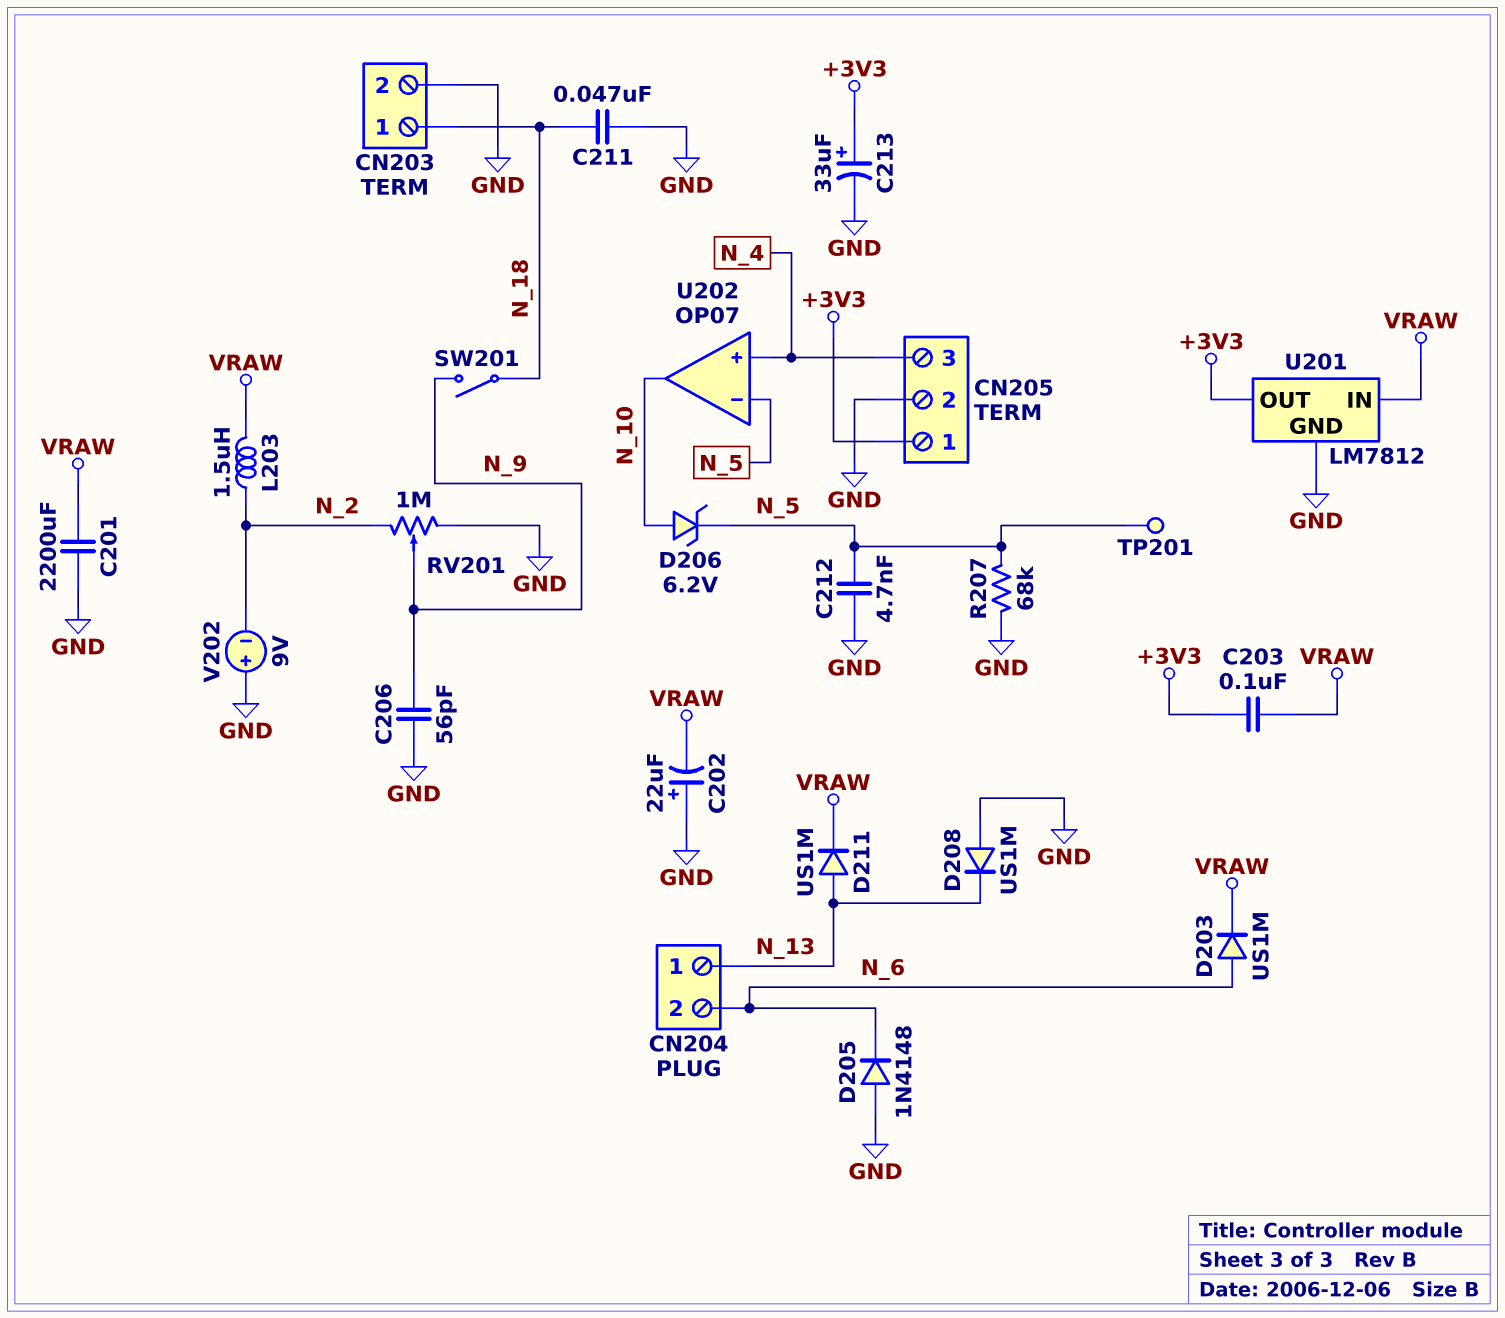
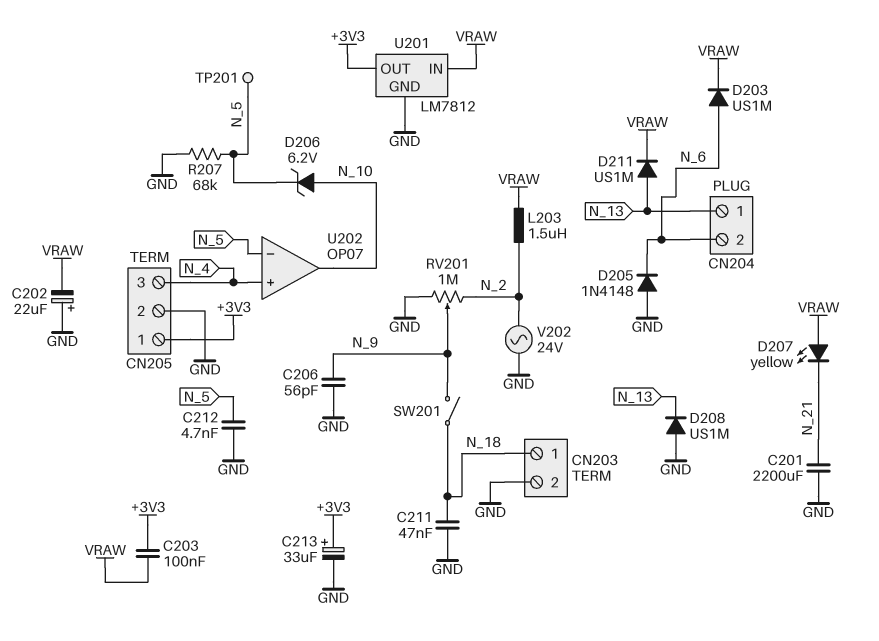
C201: 2200uF (GND, VRAW) -> 2200uF (GND, N_21)
D207: none -> LED yellow (A VRAW, K N_21)
V202: 9V (plus GND, minus N_2) -> AC 24V (GND, N_2)

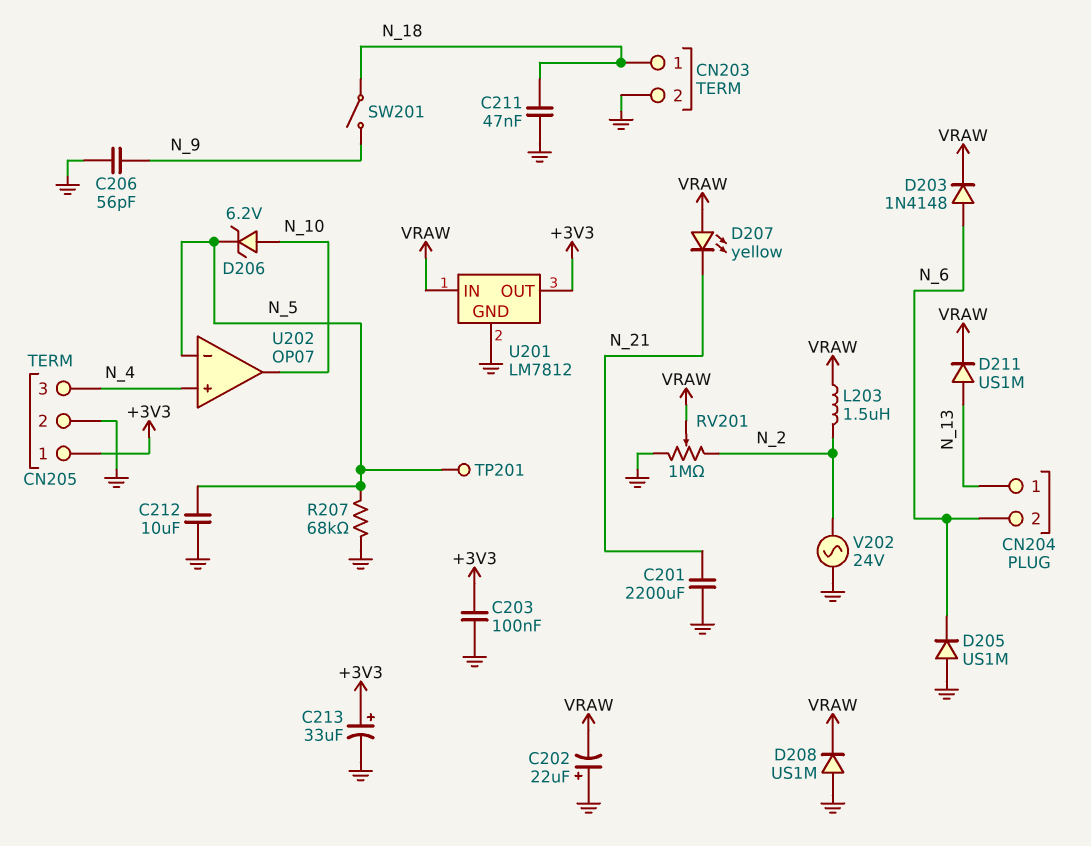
C203: 100nF (+3V3, VRAW) -> 100nF (+3V3, GND)
C212: 4.7nF (GND, N_5) -> 10uF (GND, N_5)
D203: diode US1M (A N_6, K VRAW) -> diode 1N4148 (A N_6, K VRAW)
D205: diode 1N4148 (A GND, K N_6) -> diode US1M (A GND, K N_6)
D208: diode US1M (A GND, K N_13) -> diode US1M (A GND, K VRAW)
RV201: 1M (GND, N_2, wiper N_9) -> 1M (GND, N_2, wiper VRAW)

